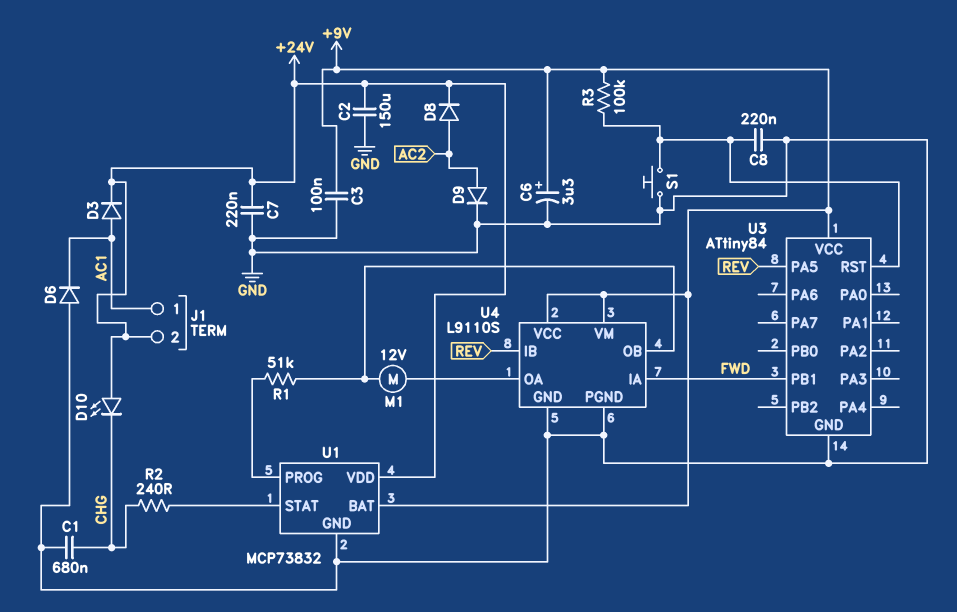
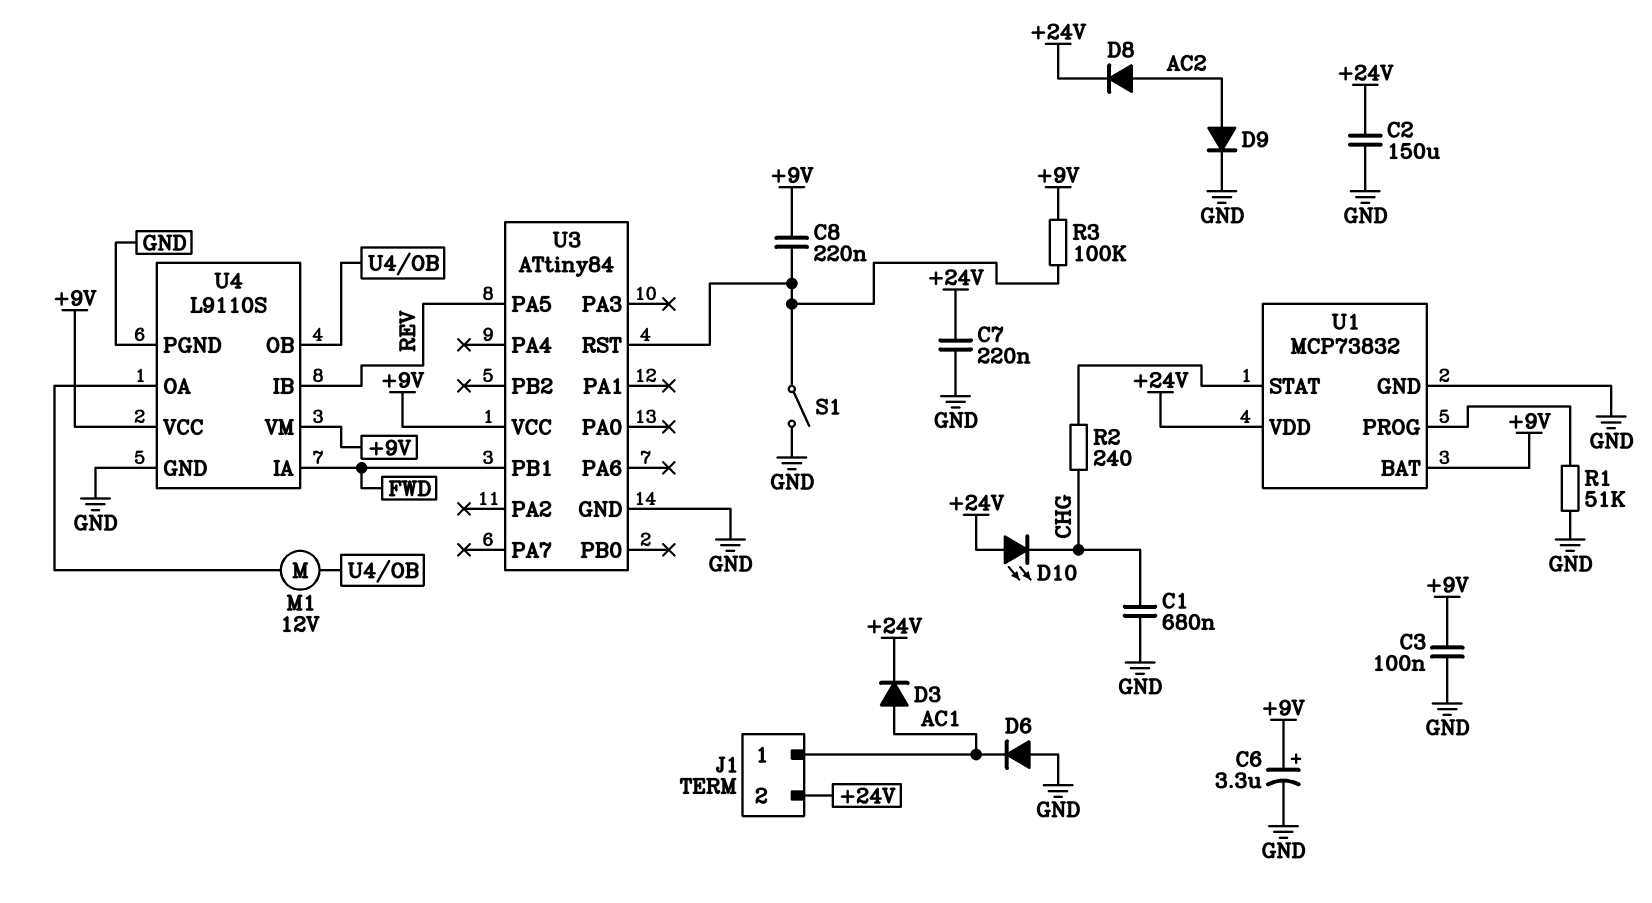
C8: 220nF (GND, U3/RST) -> 220nF (+9V, U3/RST)
R1: 51k (U1/PROG, U4/OB) -> 51k (GND, U1/PROG)
S1: button (GND, U3/RST) -> switch (GND, U3/RST)

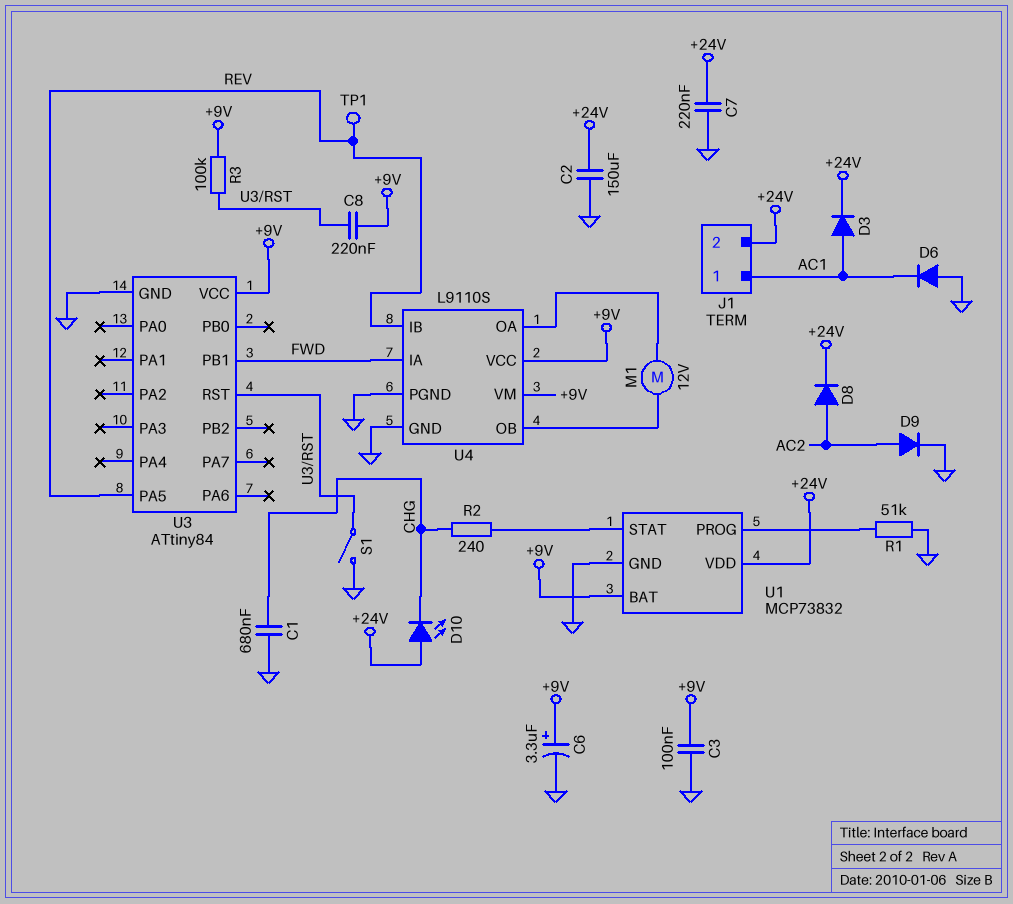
TP1: none -> test point (REV)

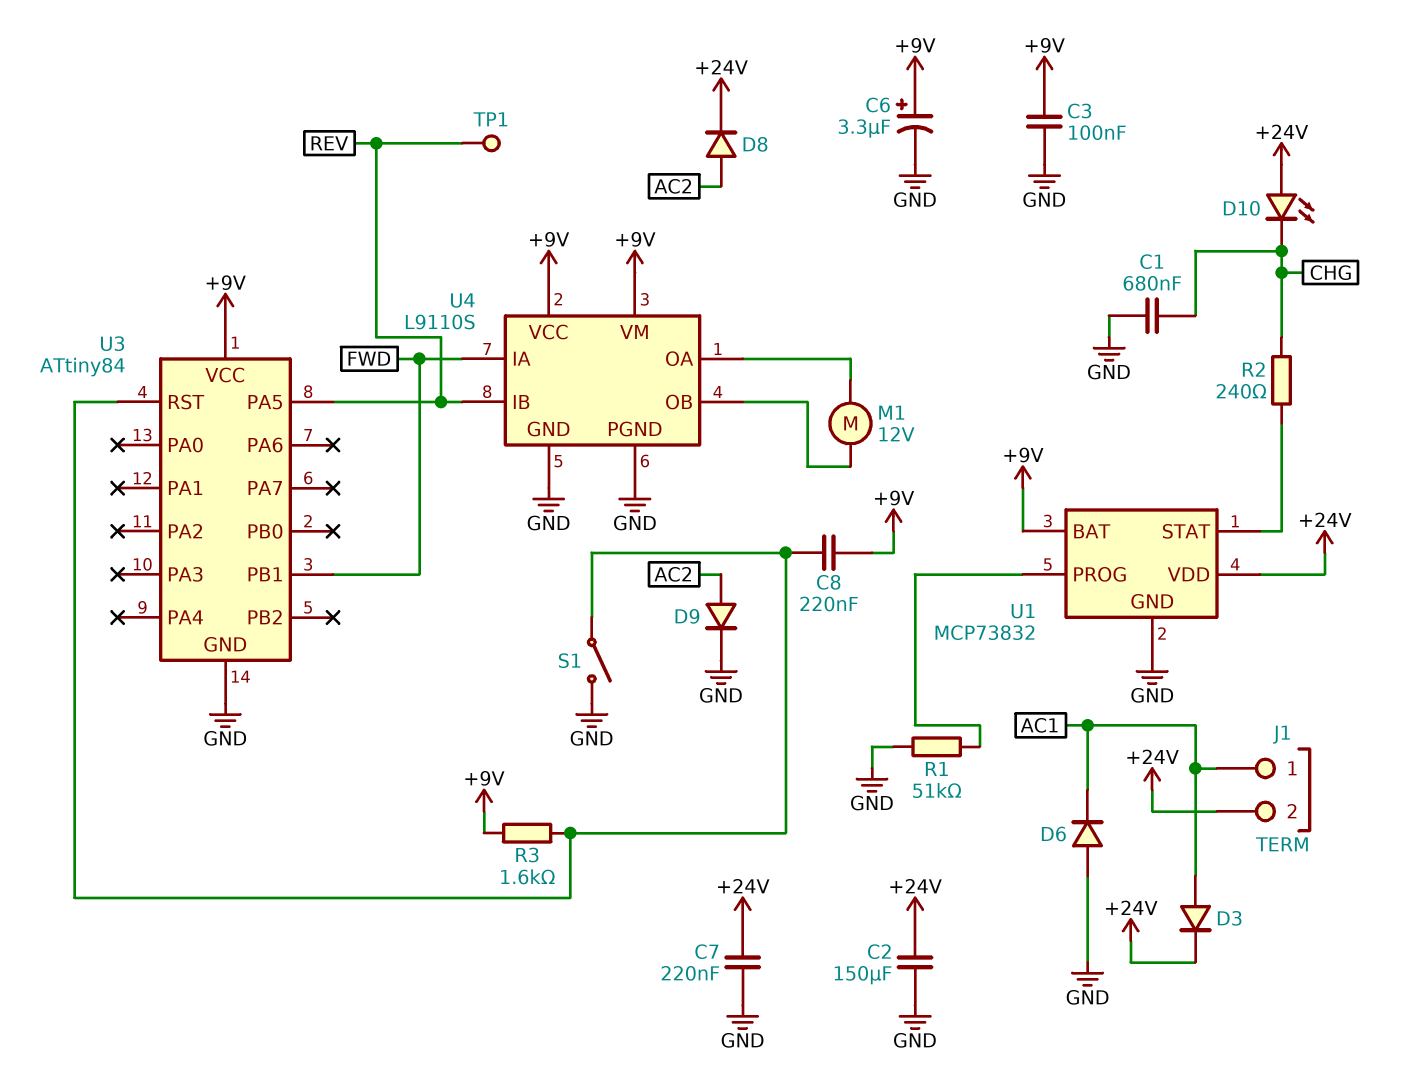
R3: 100k (+9V, U3/RST) -> 1.6k (+9V, U3/RST)

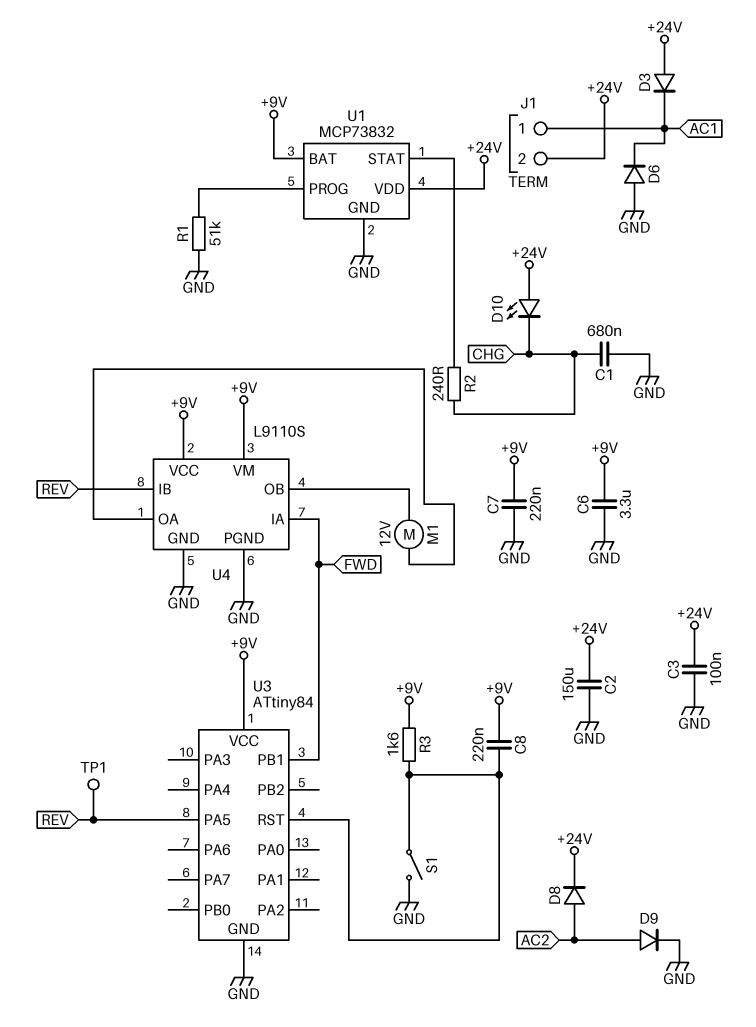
C3: 100nF (+9V, GND) -> 100nF (+24V, GND)
C6: 3.3uF (plus +9V, minus GND) -> 3.3uF (+9V, GND)
C7: 220nF (+24V, GND) -> 220nF (+9V, GND)
D3: diode (A AC1, K +24V) -> diode (A +24V, K AC1)

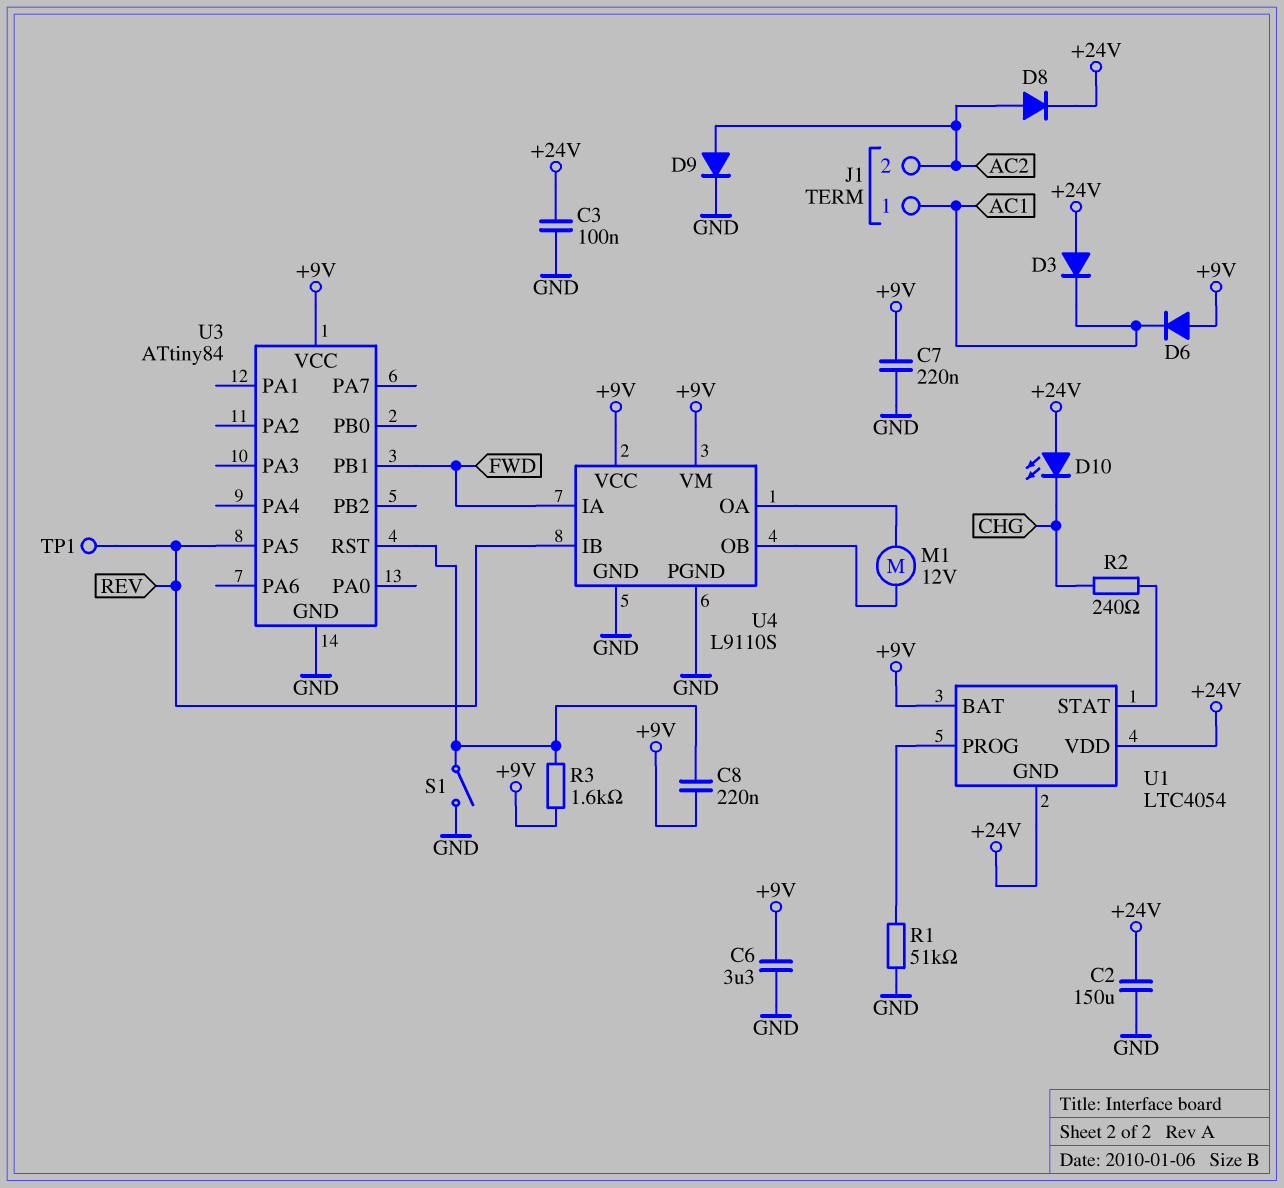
C1: 680nF (CHG, GND) -> none
D6: diode (A GND, K AC1) -> diode (A +9V, K AC1)
J1 pin 2: +24V -> AC2
U1: MCP73832 -> LTC4054
U1 pin GND: GND -> +24V

